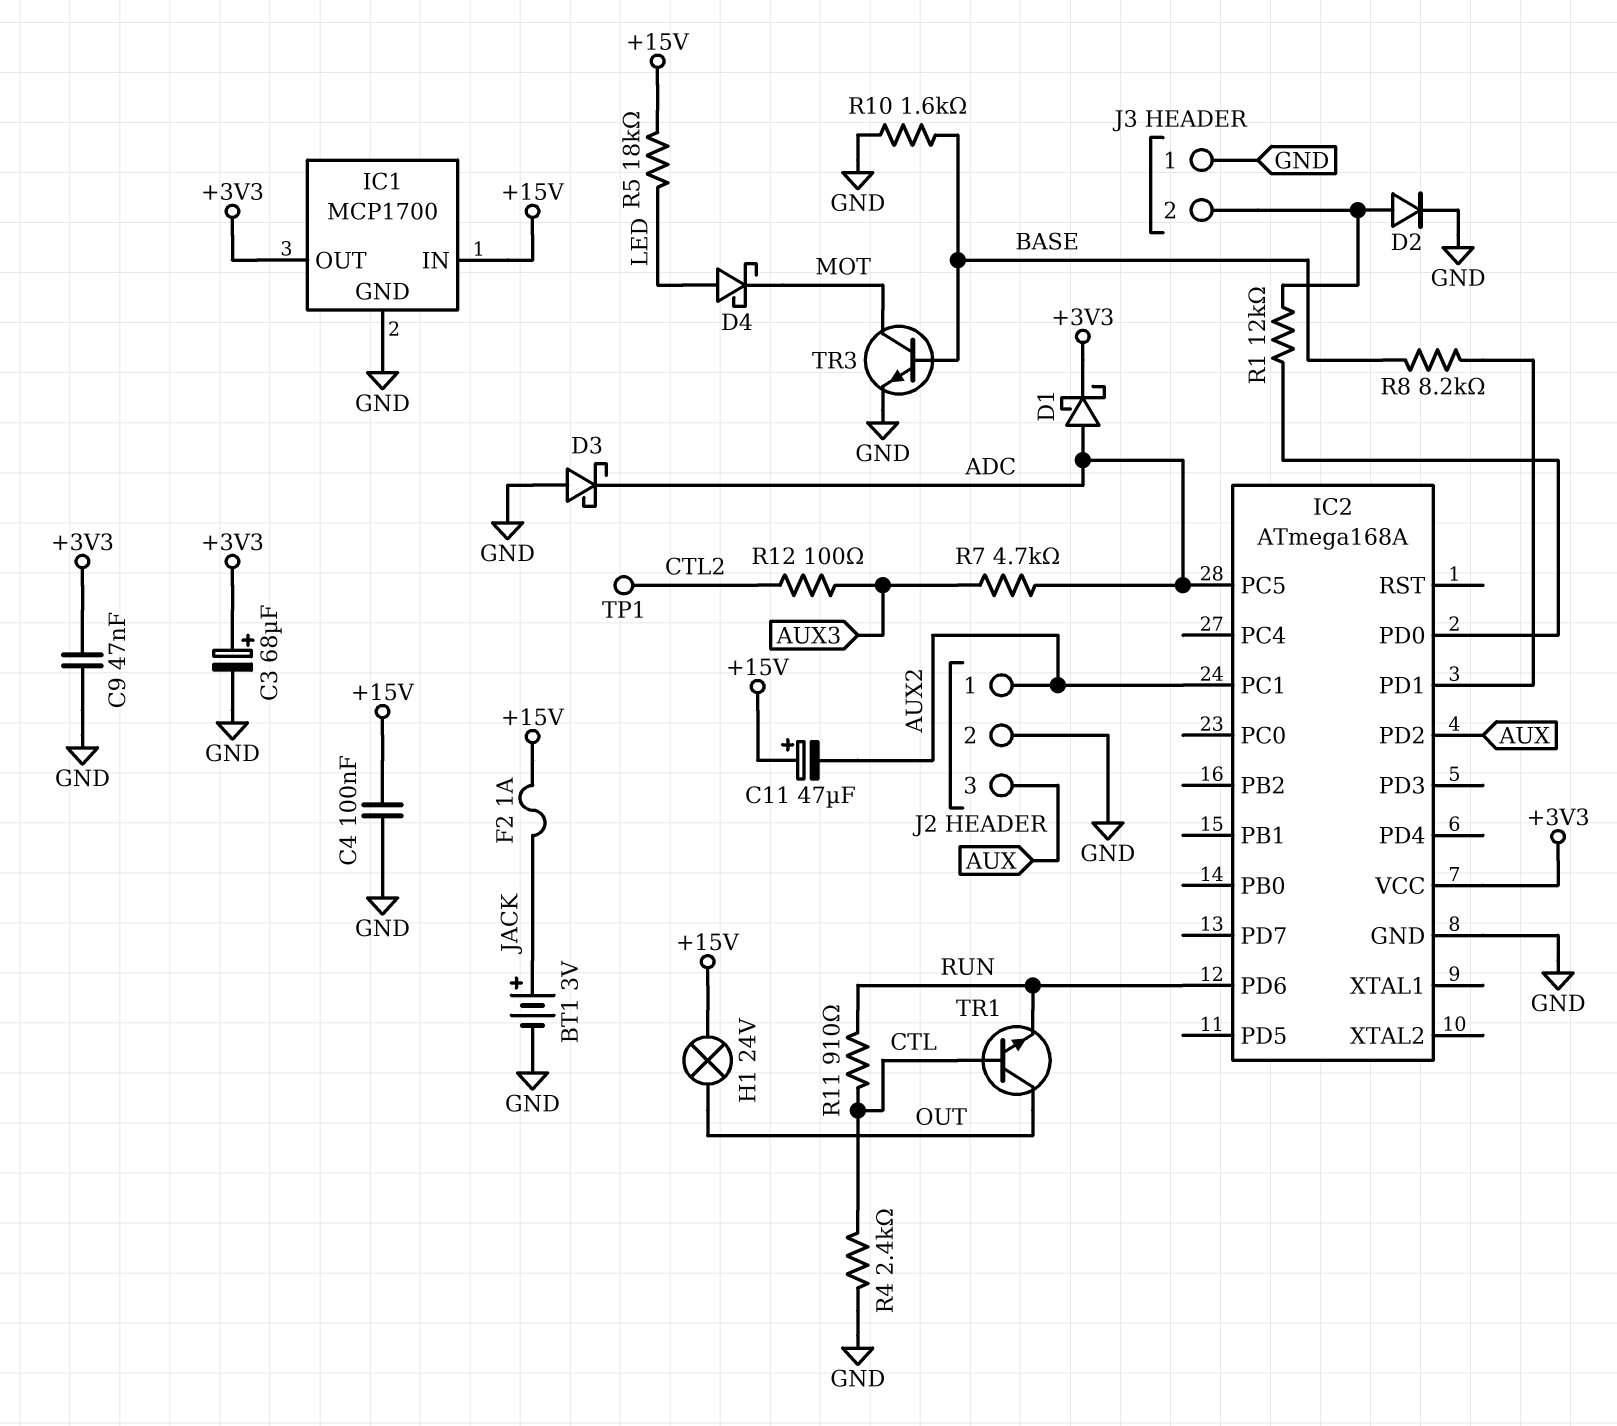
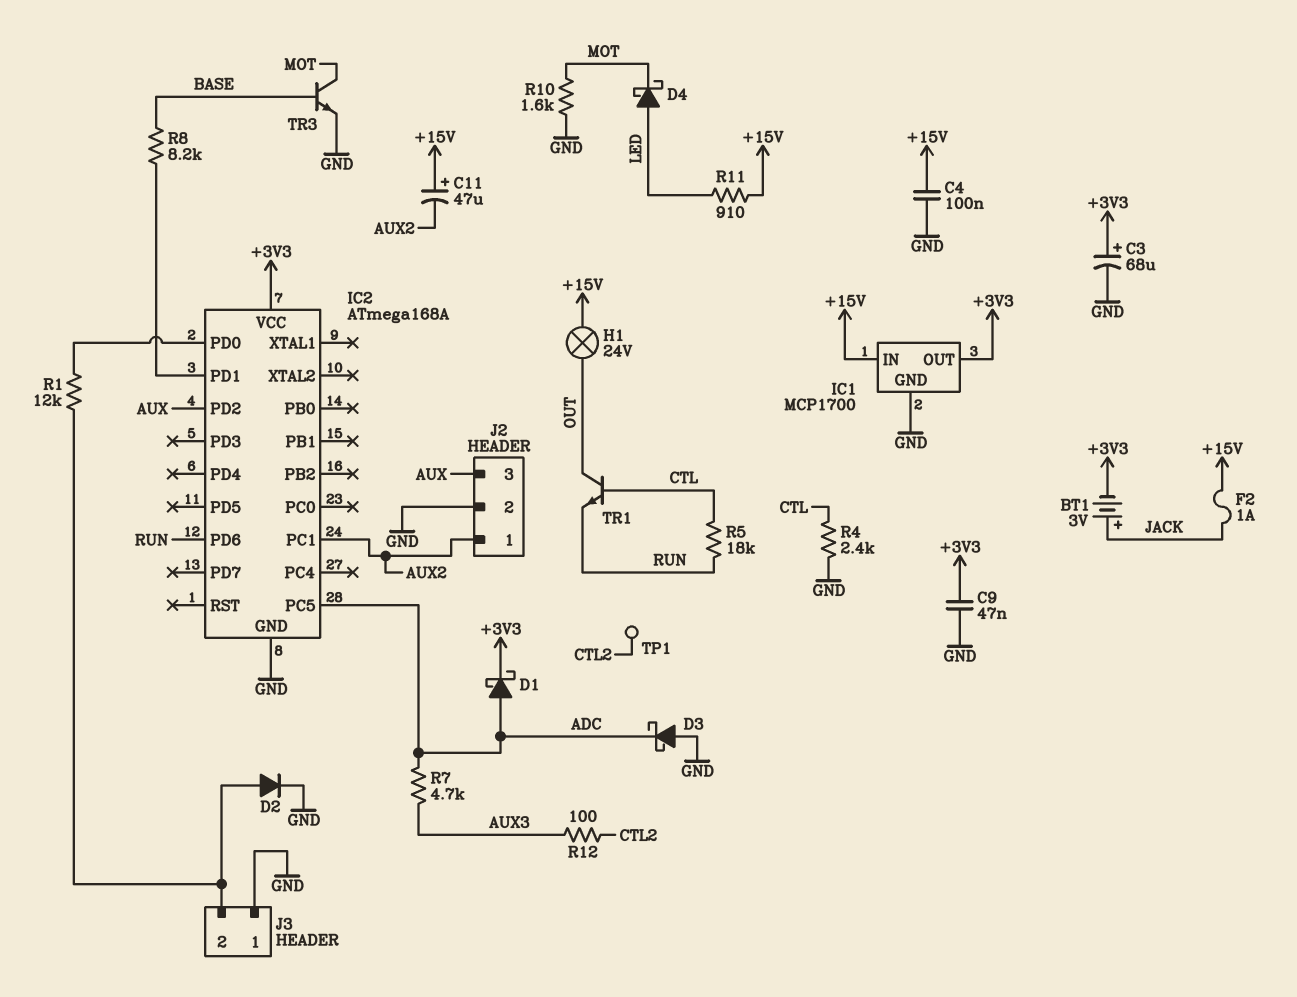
BT1: 3V (plus JACK, minus GND) -> 3V (plus JACK, minus +3V3)
R5: 18k (+15V, LED) -> 18k (CTL, RUN)
R10: 1.6k (BASE, GND) -> 1.6k (GND, MOT)
R11: 910 (CTL, RUN) -> 910 (+15V, LED)

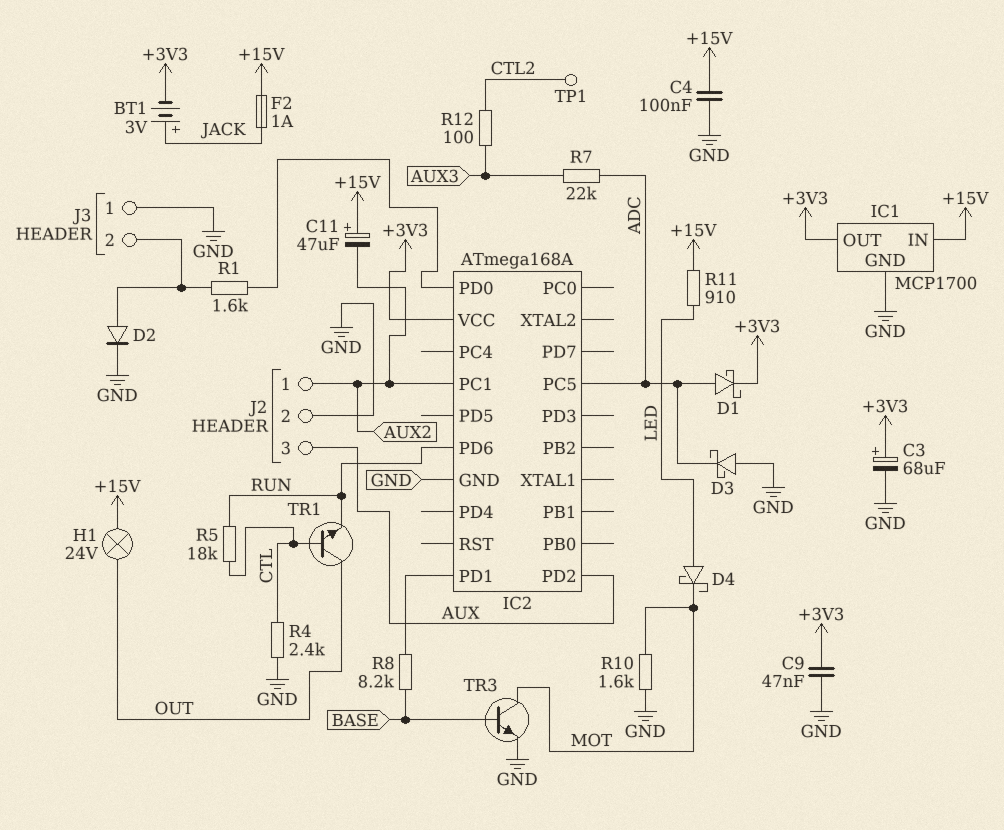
R1: 12k (IC2/PD0, J3/2) -> 1.6k (IC2/PD0, J3/2)
R7: 4.7k (ADC, AUX3) -> 22k (ADC, AUX3)

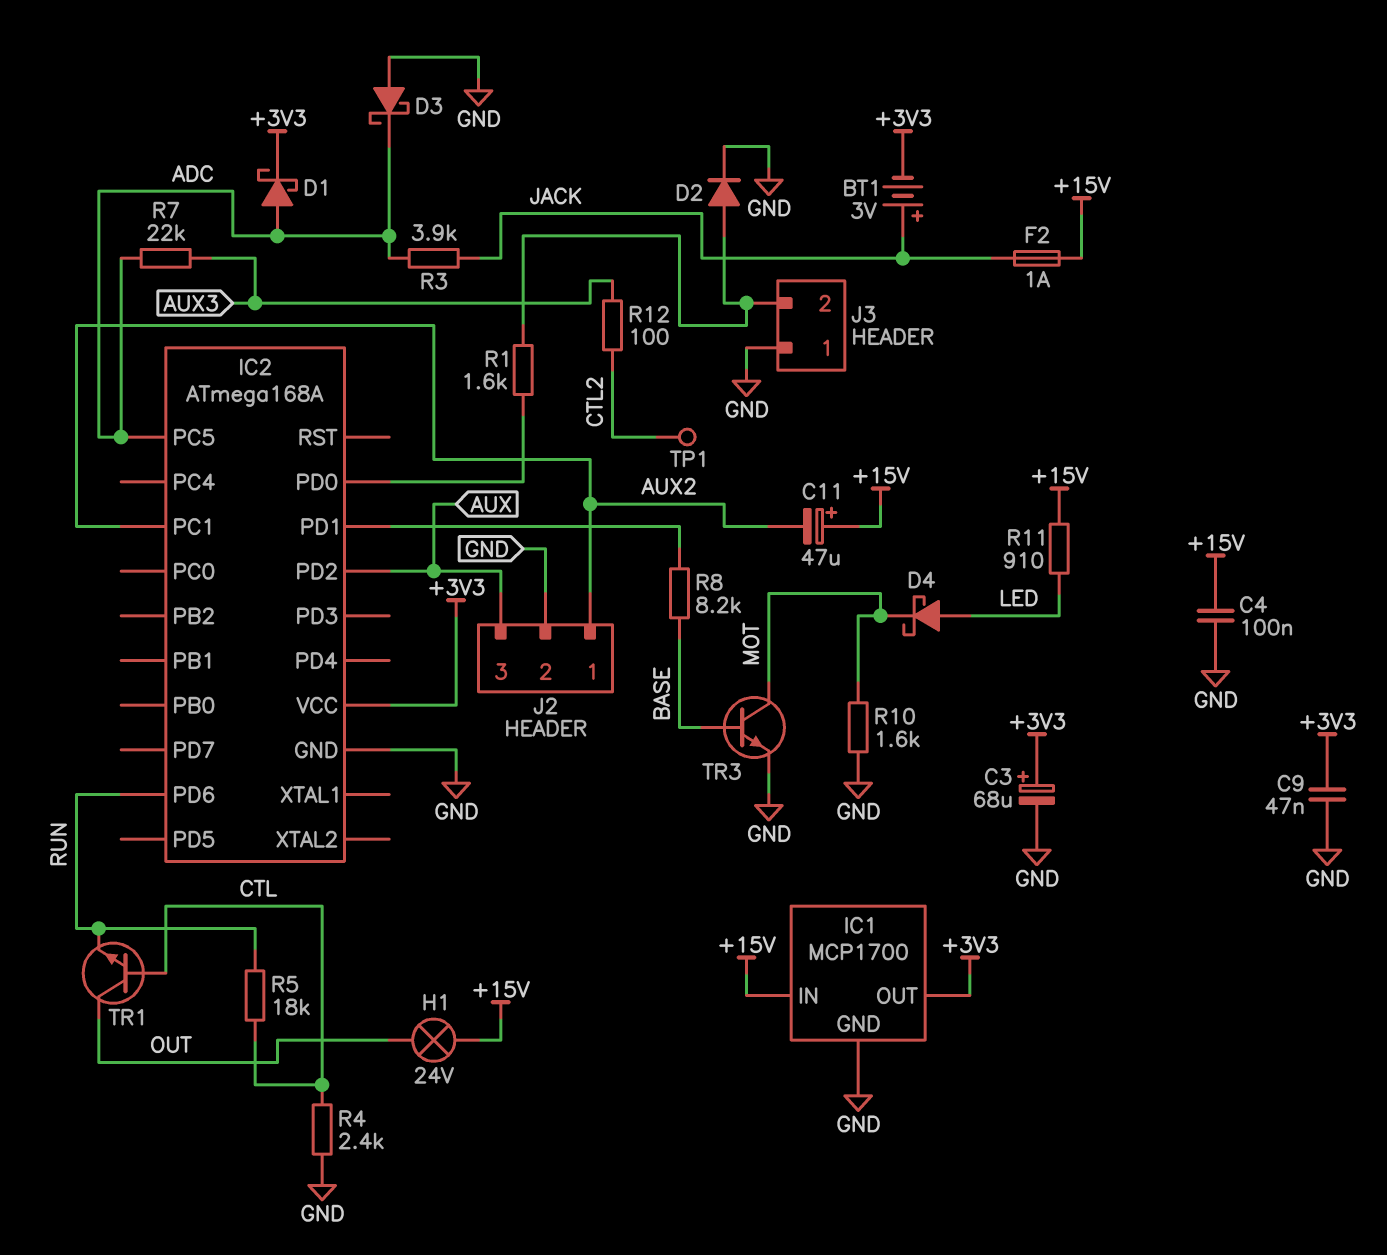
R3: none -> 3.9k (ADC, JACK)

